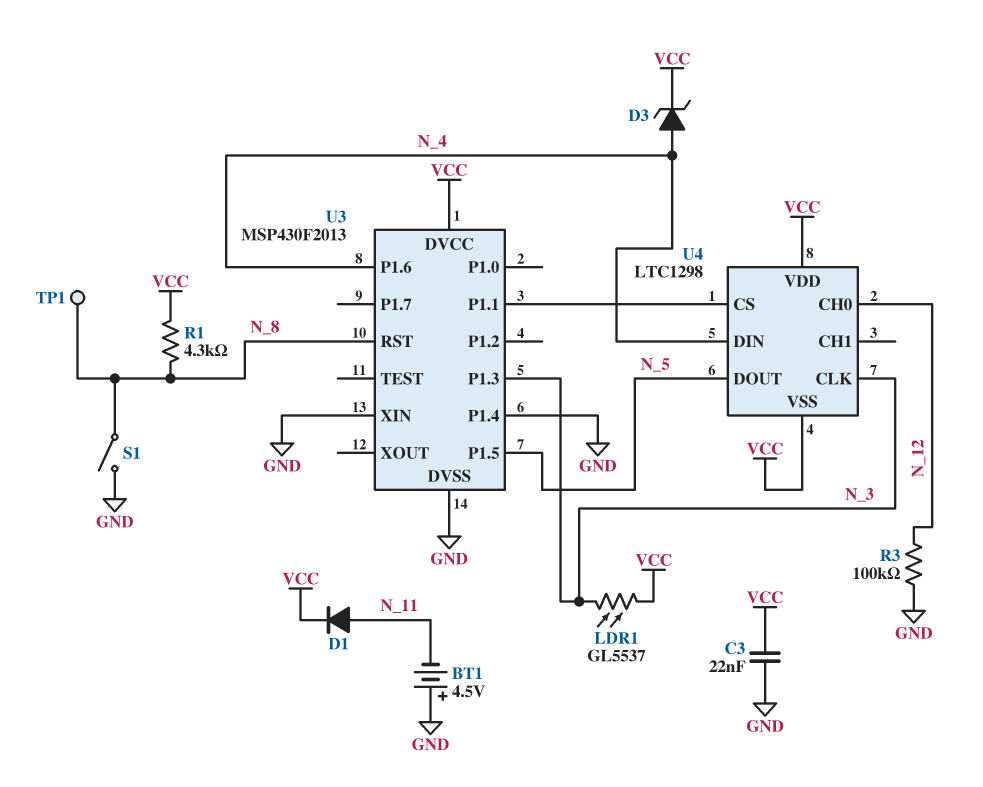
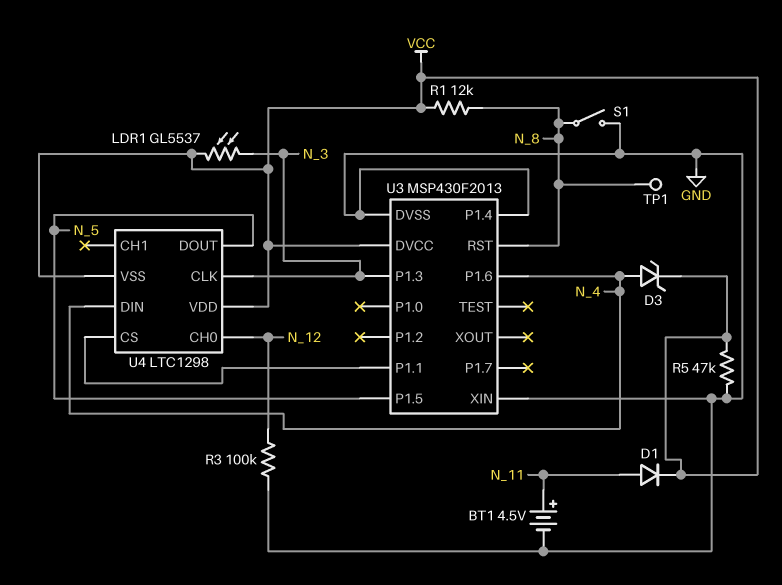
BT1: 4.5V (plus GND, minus N_11) -> 4.5V (plus N_11, minus GND)
C3: 22nF (GND, VCC) -> none
R1: 4.3k (N_8, VCC) -> 12k (N_8, VCC)
R5: none -> 47k (GND, VCC)

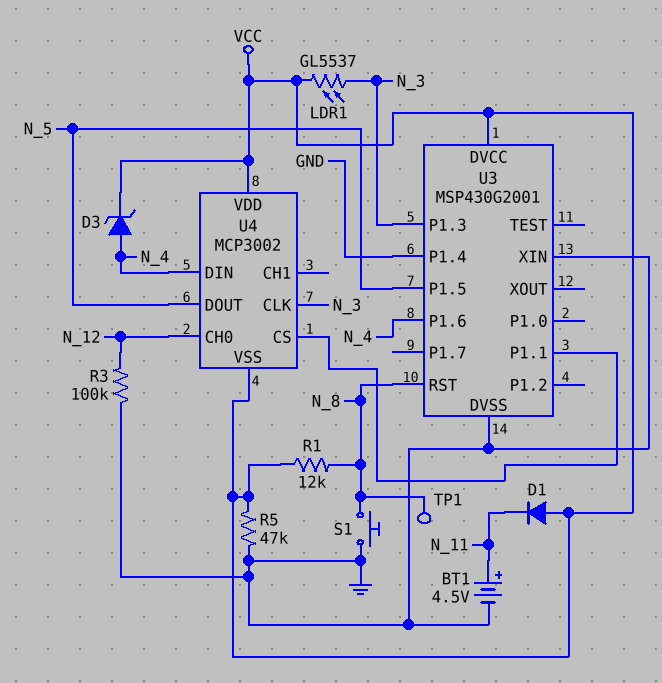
D1: diode (A N_11, K VCC) -> diode (A VCC, K N_11)
S1: switch (GND, N_8) -> button (GND, N_8)
U3: MSP430F2013 -> MSP430G2001
U4: LTC1298 -> MCP3002

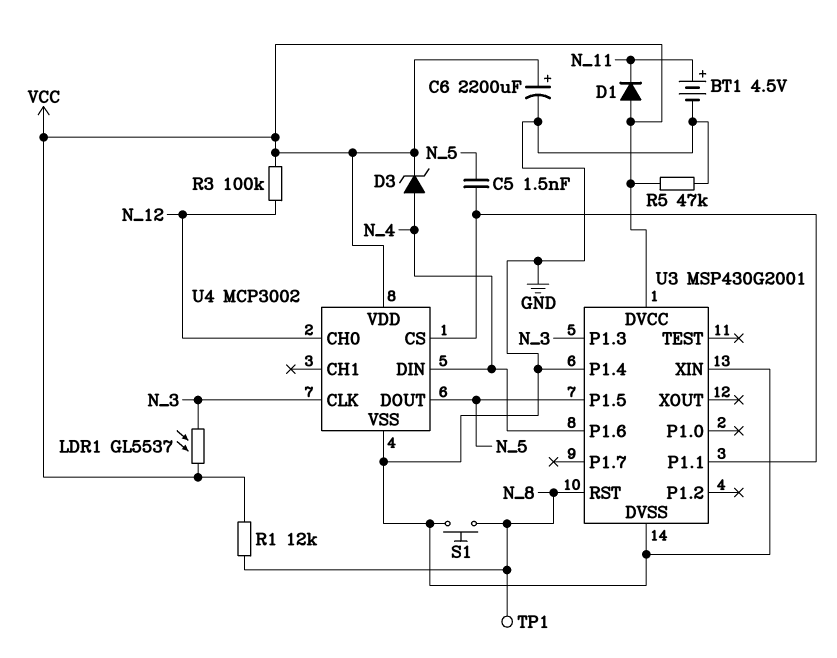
C5: none -> 1.5nF (N_5, U3/P1.1)
C6: none -> 2200uF (plus VCC, minus GND)
R3: 100k (GND, N_12) -> 100k (N_12, VCC)
U4 pin VSS: VCC -> GND

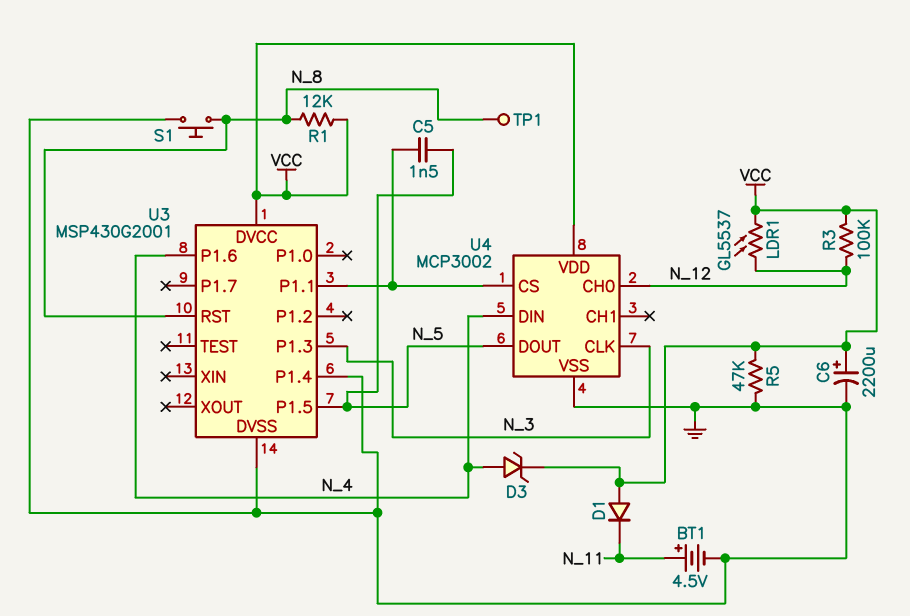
LDR1: GL5537 (N_3, VCC) -> GL5537 (N_12, VCC)
U3 pin XIN: GND -> none

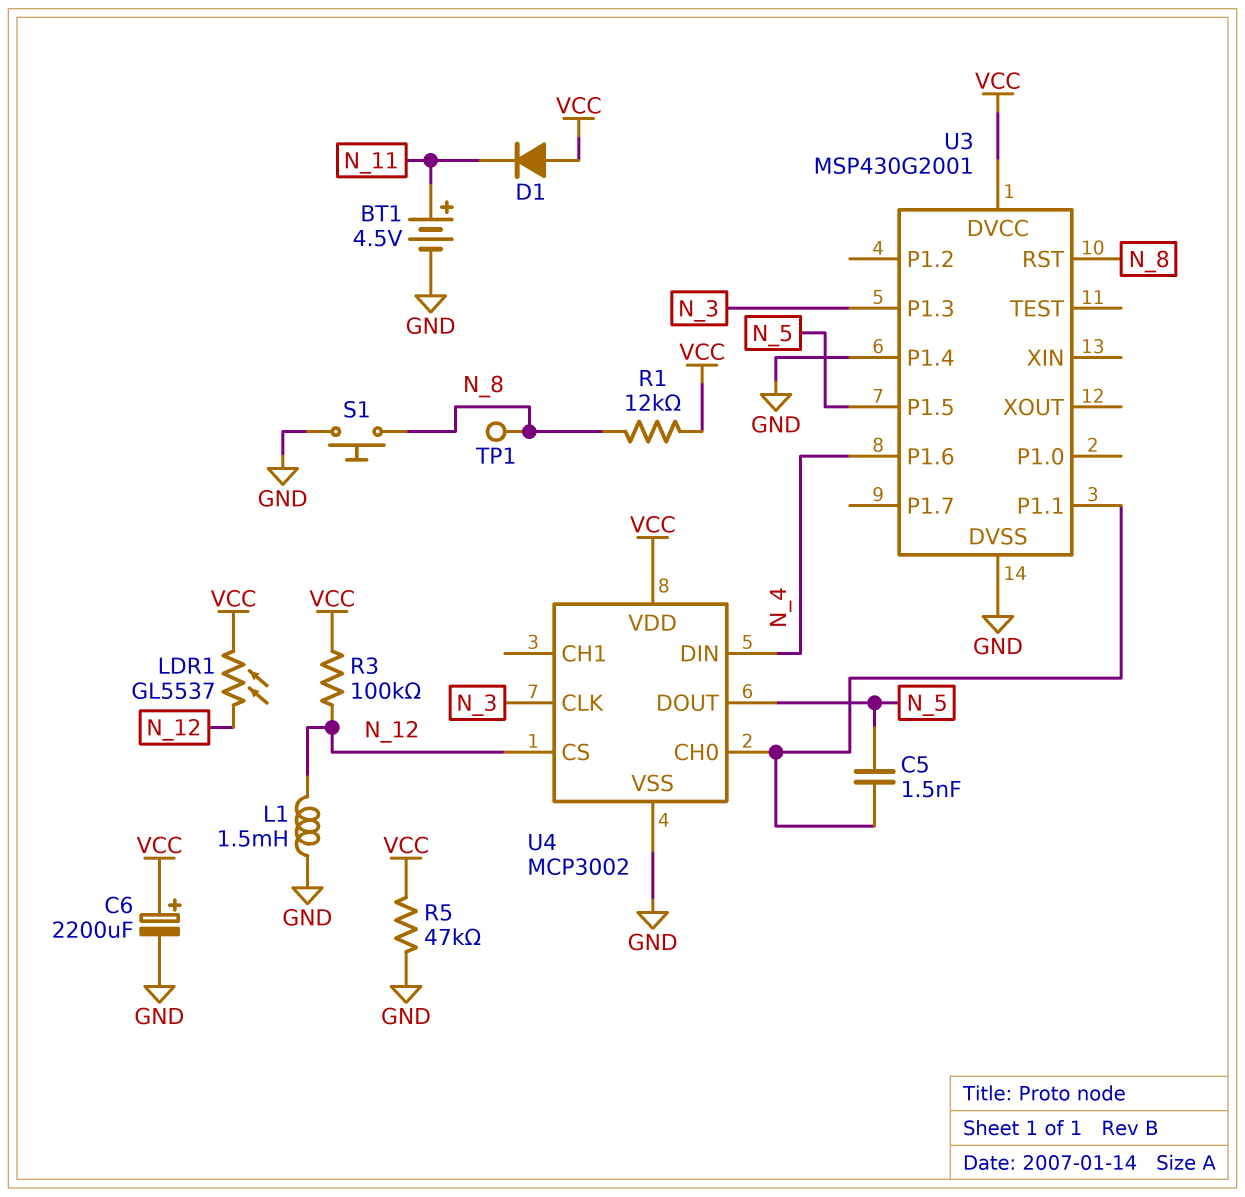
D3: zener (A N_4, K VCC) -> none
L1: none -> 1.5mH (GND, N_12)
U4 pin CH0: N_12 -> U3/P1.1
U4 pin CS: U3/P1.1 -> N_12

